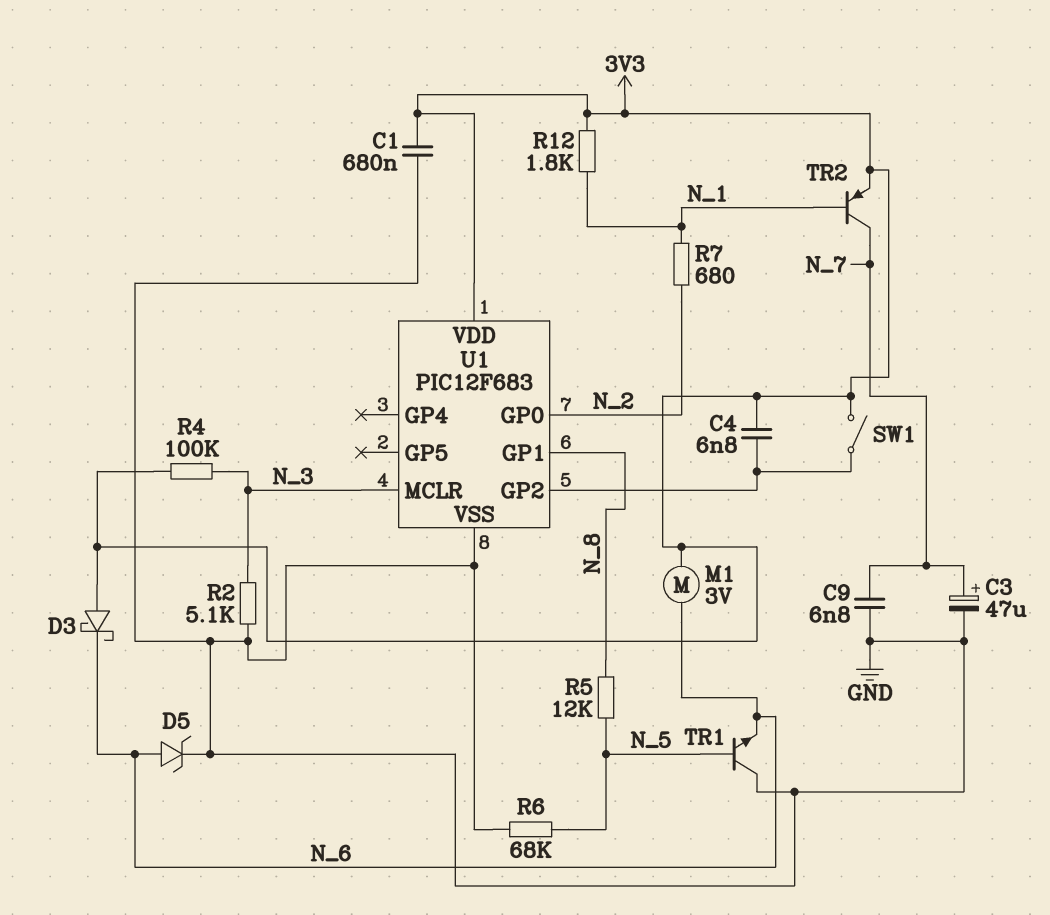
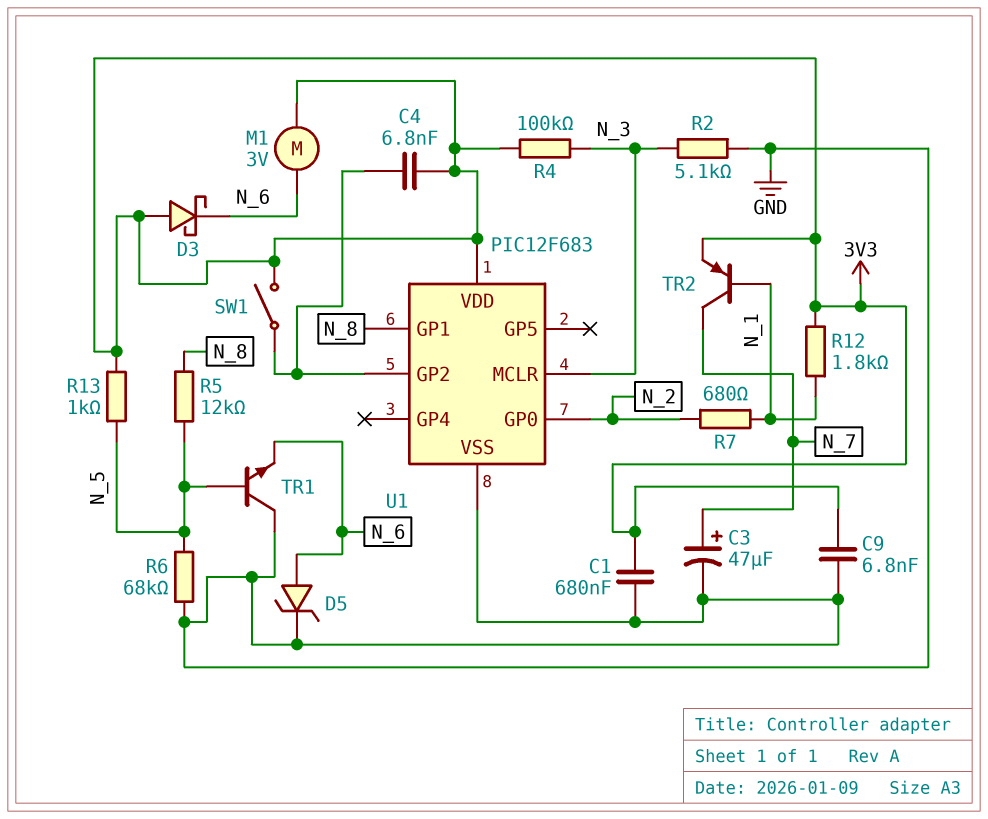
C9: 6.8nF (GND, N_7) -> 6.8nF (3V3, GND)
R13: none -> 1k (3V3, N_5)

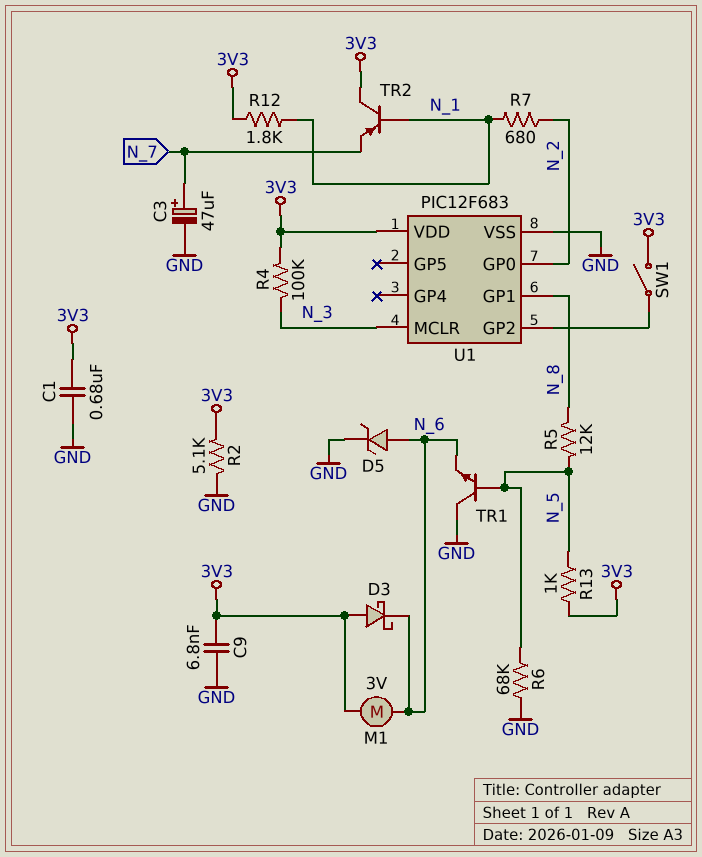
C4: 6.8nF (3V3, U1/GP2) -> none
R2: 5.1k (GND, N_3) -> 5.1k (3V3, GND)
TR2: PNP (B N_1, C N_7, E 3V3) -> PNP (B N_1, C 3V3, E N_7)

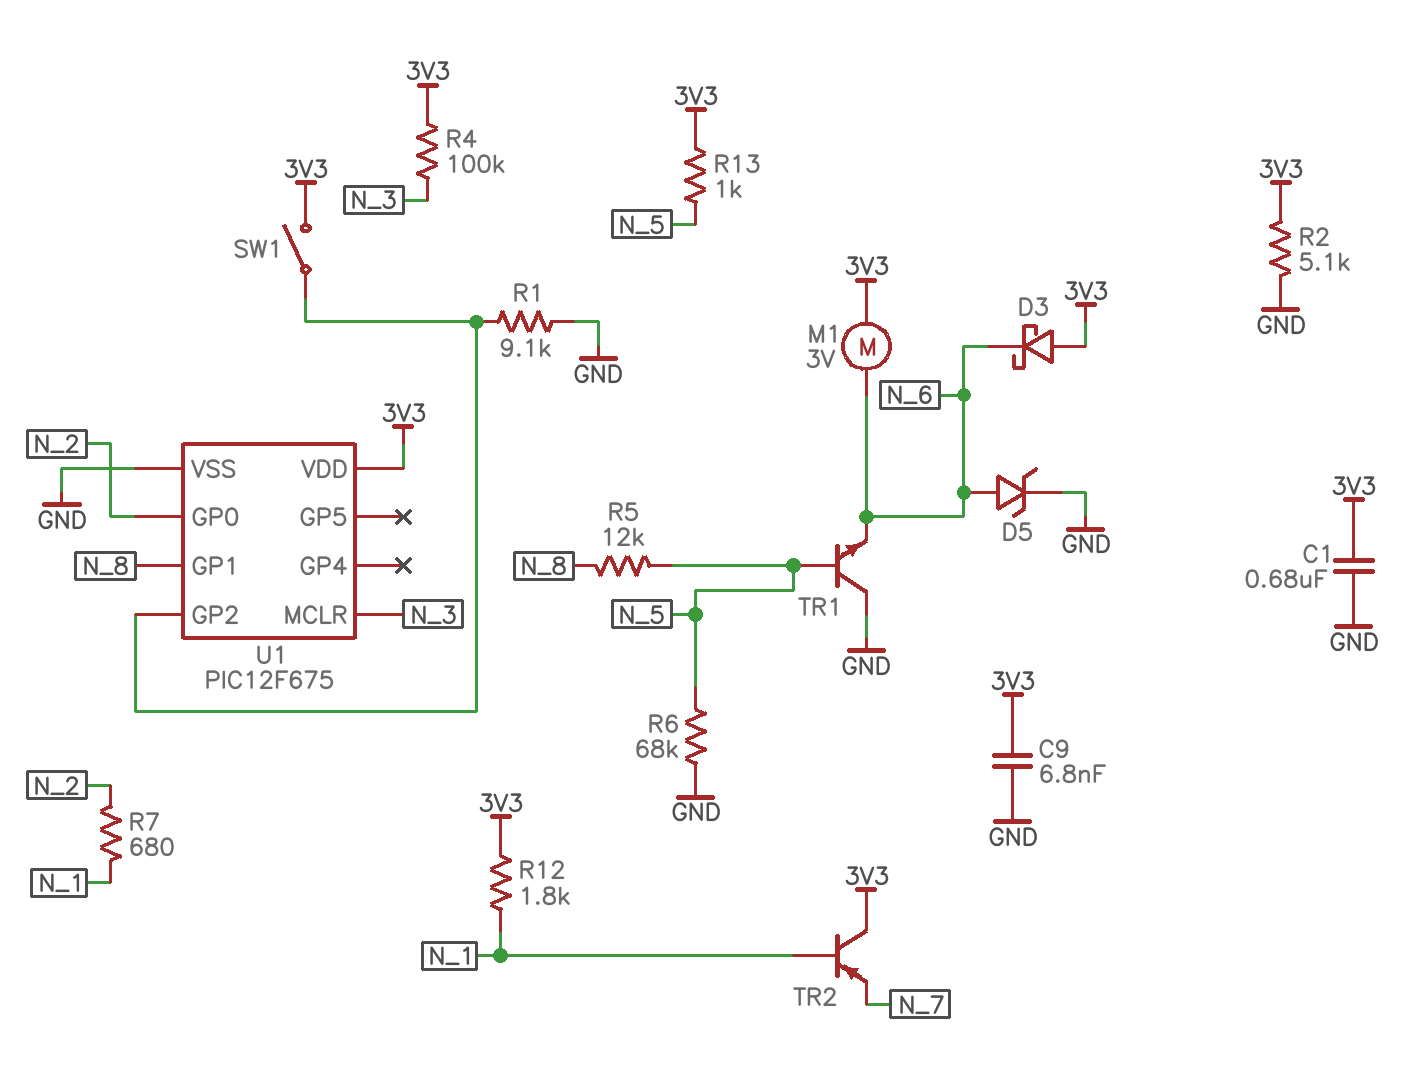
C3: 47uF (plus N_7, minus GND) -> none
R1: none -> 9.1k (GND, U1/GP2)
U1: PIC12F683 -> PIC12F675

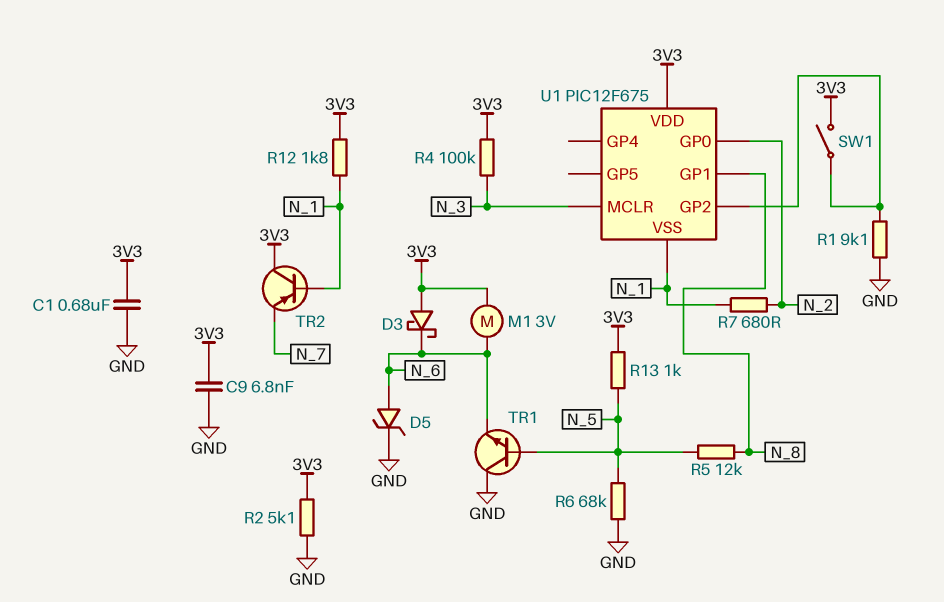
U1 pin VSS: GND -> N_1

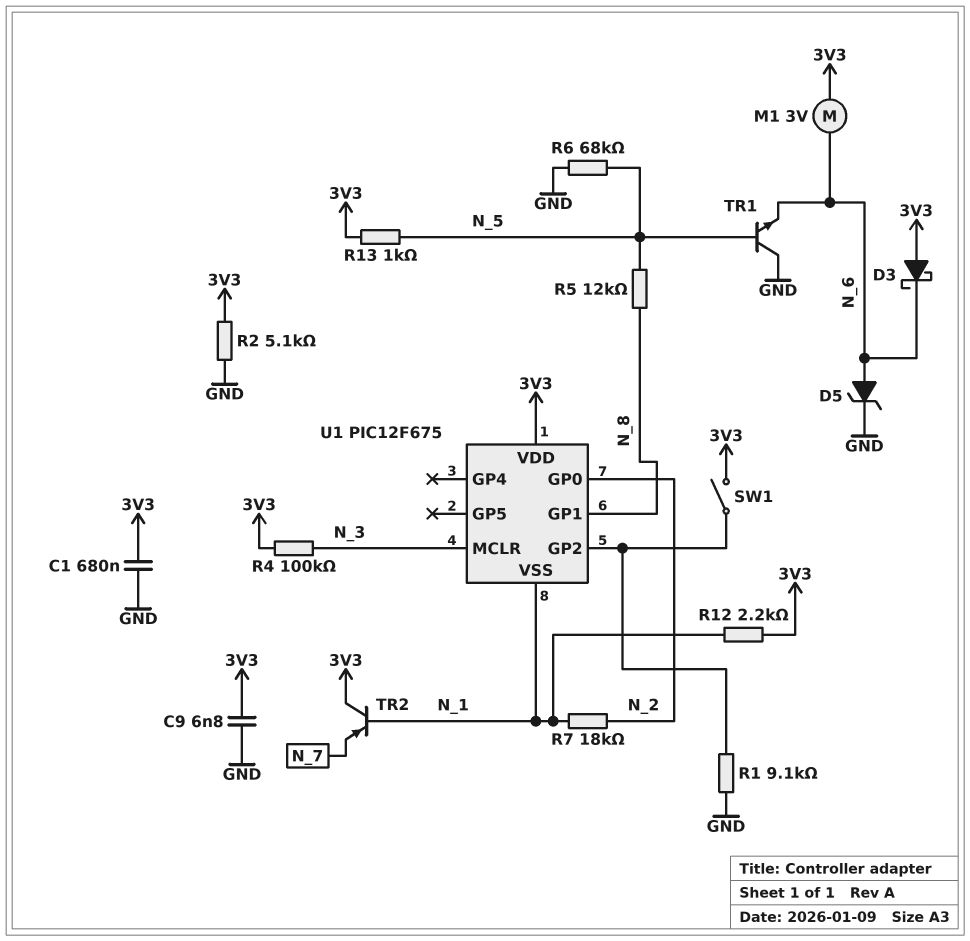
R7: 680 (N_1, N_2) -> 18k (N_1, N_2)
R12: 1.8k (3V3, N_1) -> 2.2k (3V3, N_1)

